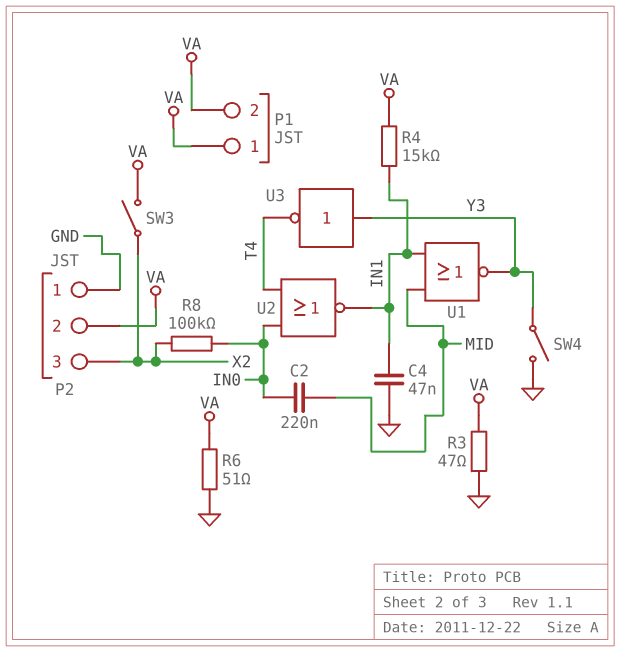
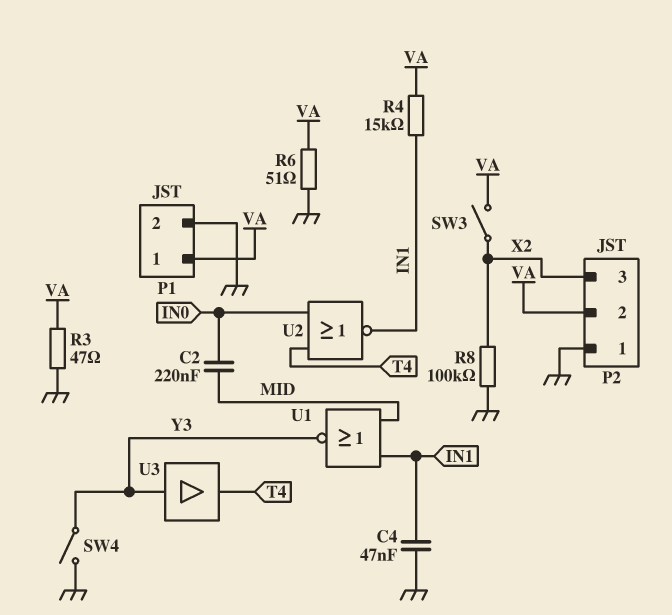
P1 pin 2: VA -> GND
R8: 100k (IN0, X2) -> 100k (GND, X2)
U3: NOT (in Y3, out T4) -> buffer (in Y3, out T4)

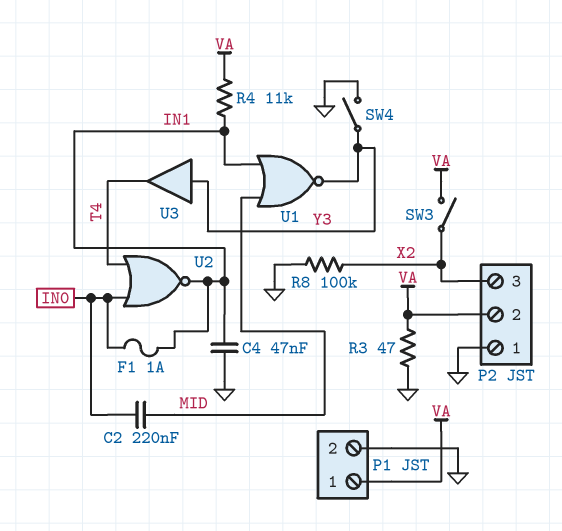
F1: none -> 1A (IN0, IN1)
R4: 15k (IN1, VA) -> 11k (IN1, VA)
R6: 51 (GND, VA) -> none

